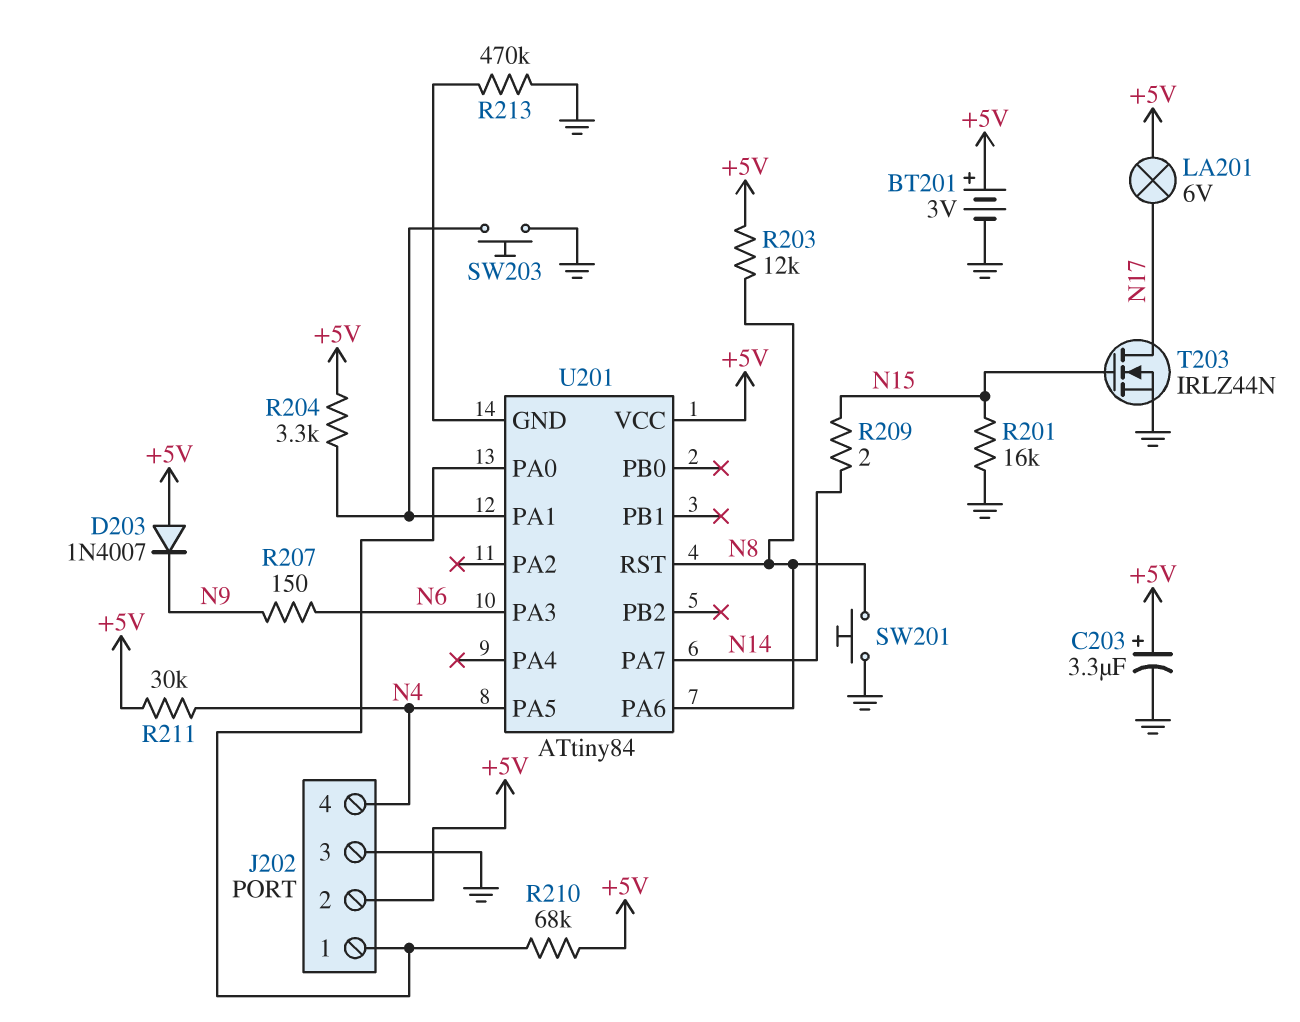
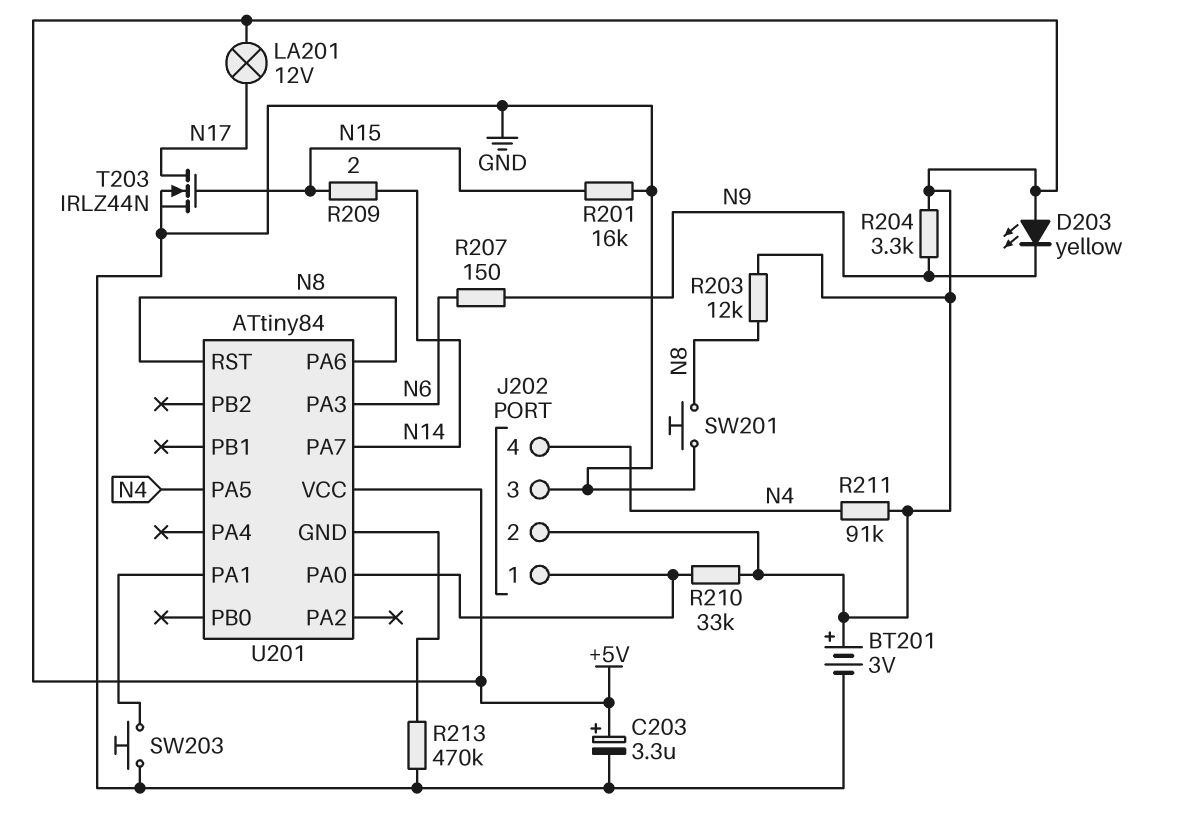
D203: diode 1N4007 (A +5V, K N9) -> LED yellow (A +5V, K N9)
LA201: lamp 6V (+5V, N17) -> lamp 12V (+5V, N17)
R204: 3.3k (+5V, U201/PA1) -> 3.3k (+5V, N9)
R210: 68k (+5V, J202/1) -> 33k (+5V, J202/1)
R211: 30k (+5V, N4) -> 91k (+5V, N4)

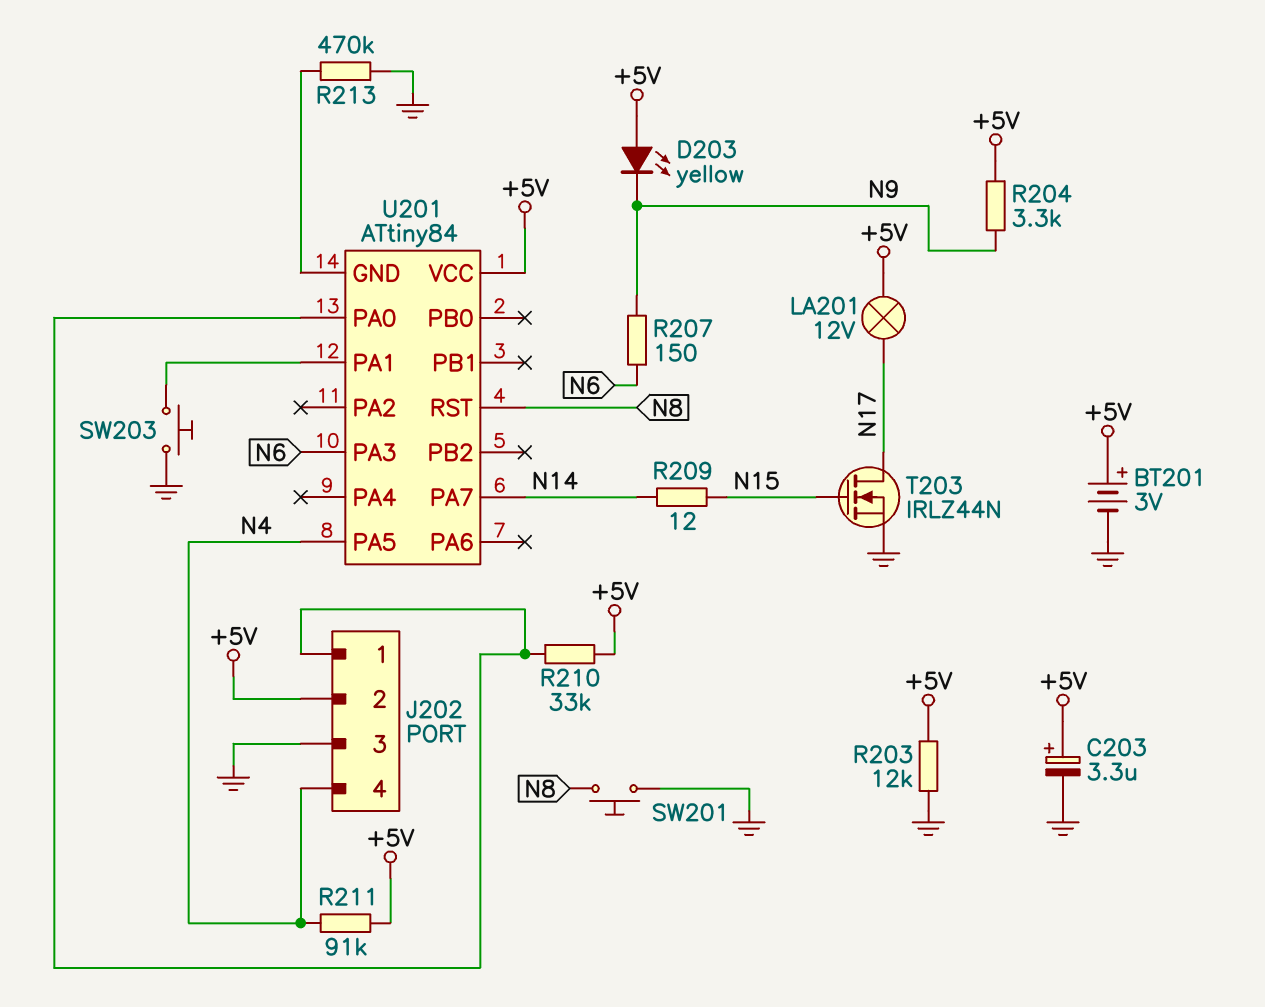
R201: 16k (GND, N15) -> none
R203: 12k (+5V, N8) -> 12k (+5V, GND)
R209: 2 (N14, N15) -> 12 (N14, N15)
U201 pin PA6: N8 -> none

